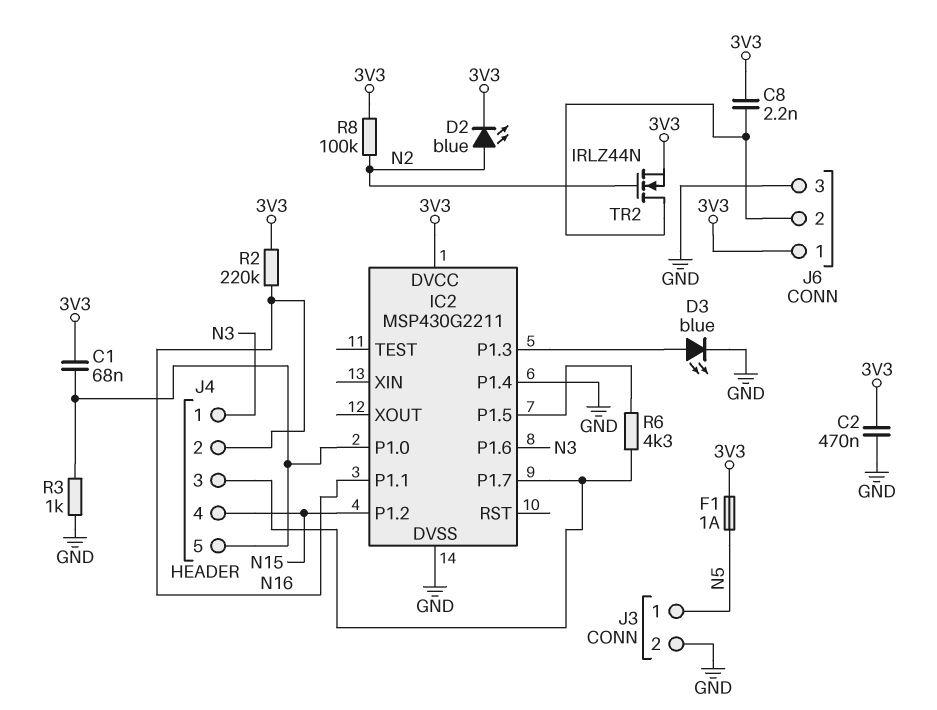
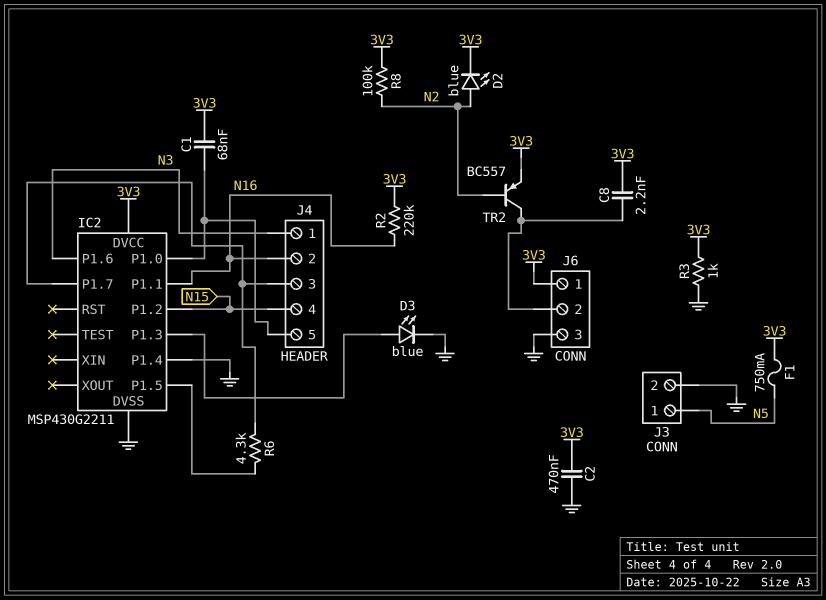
F1: 1A (3V3, N5) -> 750mA (3V3, N5)
R3: 1k (GND, IC2/P1.0) -> 1k (3V3, GND)
TR2: NMOS IRLZ44N (G N2, D J6/2, S 3V3) -> PNP BC557 (B N2, C J6/2, E 3V3)

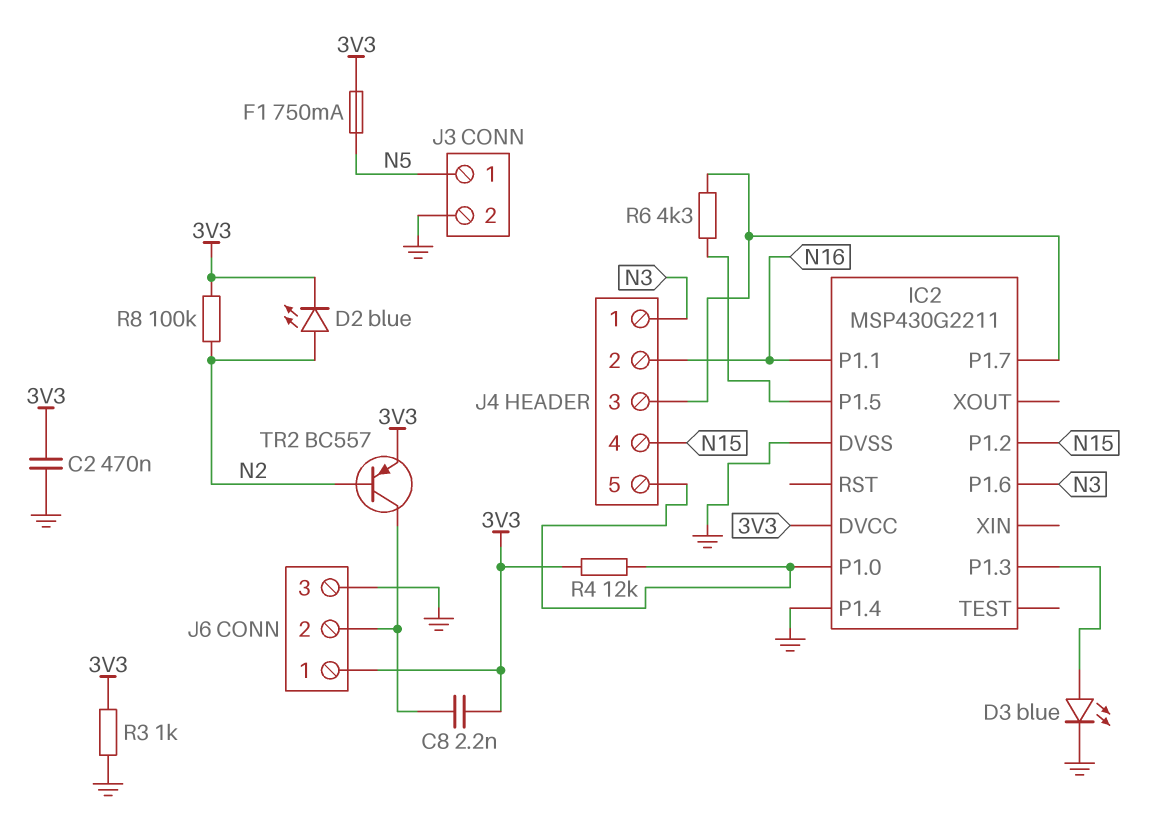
C1: 68nF (3V3, IC2/P1.0) -> none
R2: 220k (3V3, N16) -> none
R4: none -> 12k (3V3, IC2/P1.0)

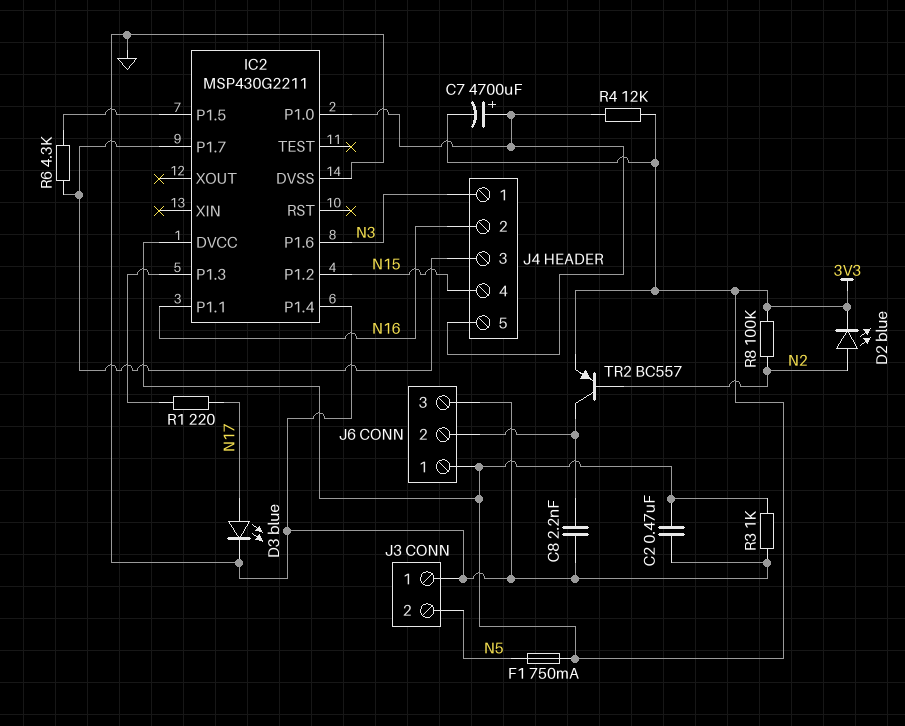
C7: none -> 4700uF (plus IC2/P1.0, minus 3V3)
C8: 2.2nF (3V3, J6/2) -> 2.2nF (GND, J6/2)
D3: LED blue (A IC2/P1.3, K GND) -> LED blue (A N17, K GND)
J3 pin 1: N5 -> GND
J3 pin 2: GND -> N5
R1: none -> 220 (IC2/P1.3, N17)

